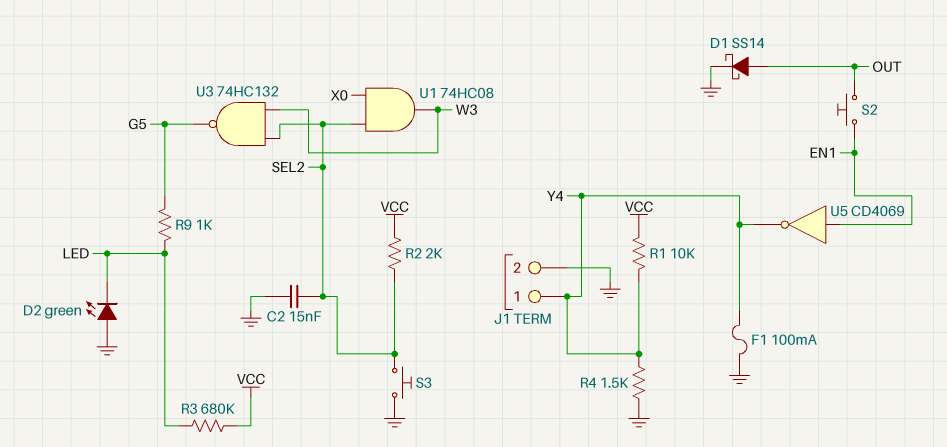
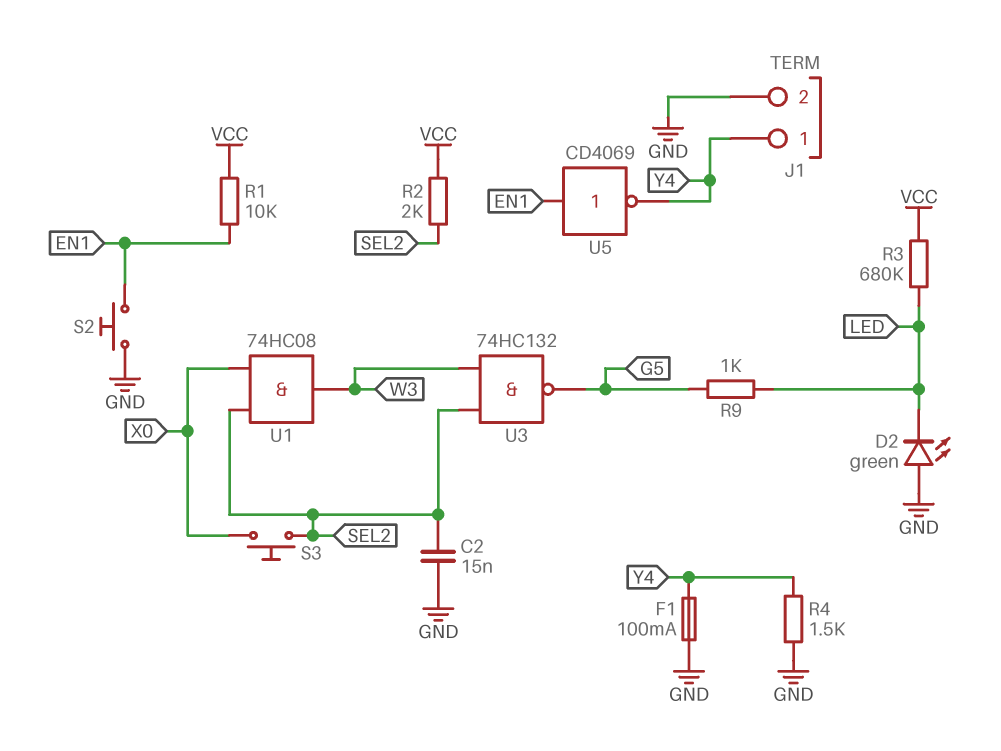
D1: schottky SS14 (A OUT, K GND) -> none
R1: 10k (VCC, Y4) -> 10k (EN1, VCC)
S2: button (EN1, OUT) -> button (EN1, GND)
S3: button (GND, SEL2) -> button (SEL2, X0)

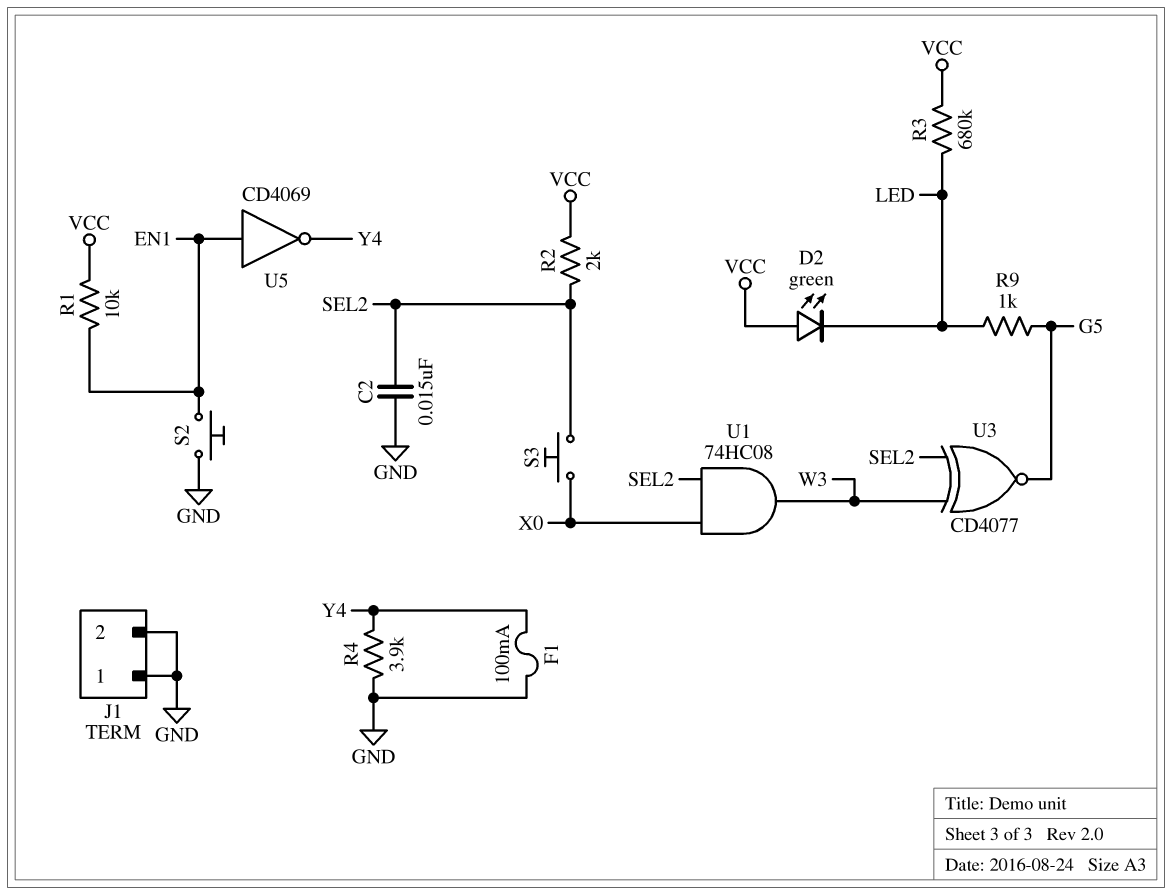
D2: LED green (A GND, K LED) -> LED green (A VCC, K LED)
J1 pin 1: Y4 -> GND
R4: 1.5k (GND, Y4) -> 3.9k (GND, Y4)
U3: NAND 74HC132 (in SEL2, in W3, out G5) -> XNOR CD4077 (in SEL2, in W3, out G5)

